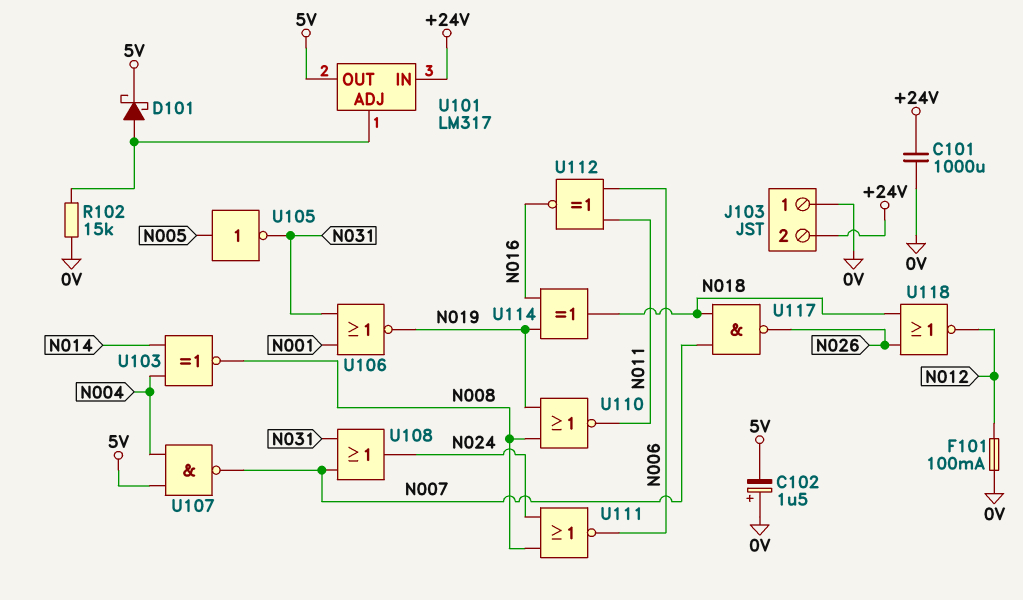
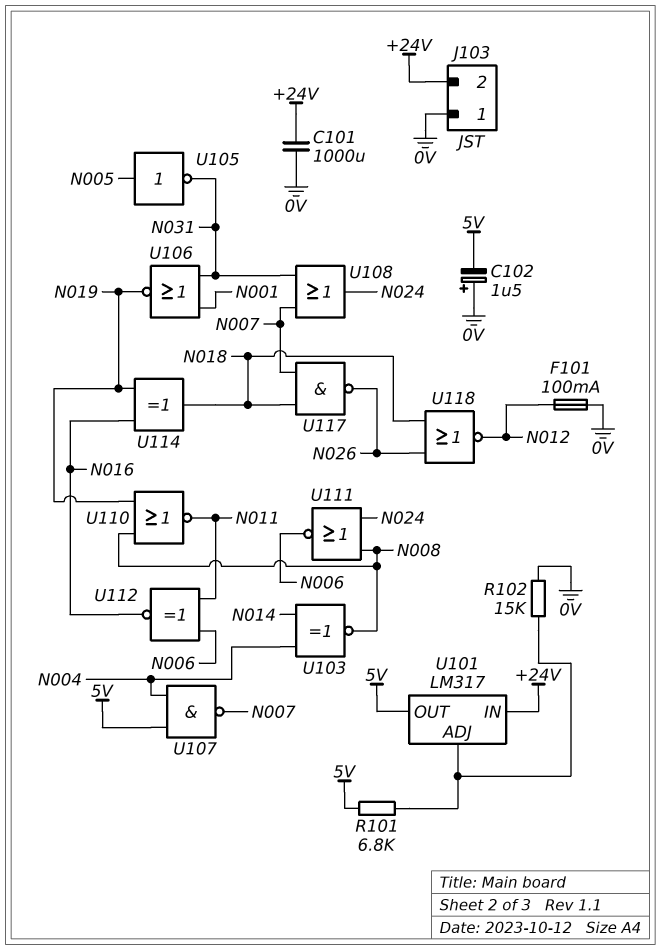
D101: schottky (A U101/ADJ, K 5V) -> none
R101: none -> 6.8k (5V, U101/ADJ)

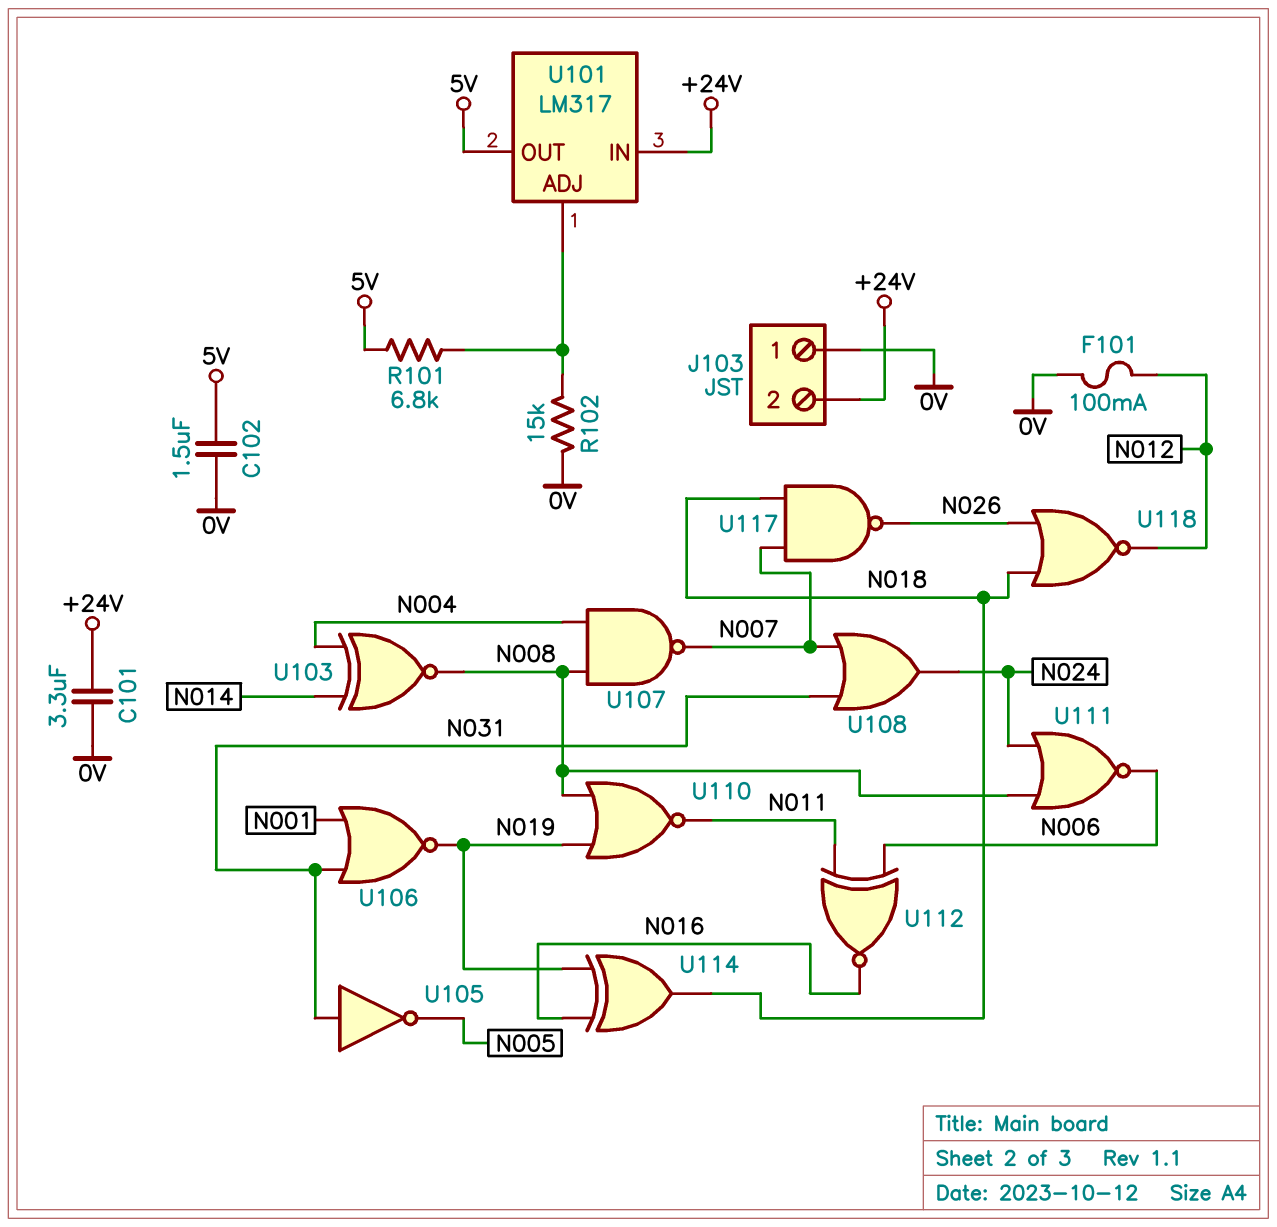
C101: 1000uF (+24V, 0V) -> 3.3uF (+24V, 0V)
C102: 1.5uF (plus 0V, minus 5V) -> 1.5uF (0V, 5V)
U105: NOT (in N005, out N031) -> NOT (in N031, out N005)
U107: NAND (in 5V, in N004, out N007) -> NAND (in N004, in N008, out N007)

